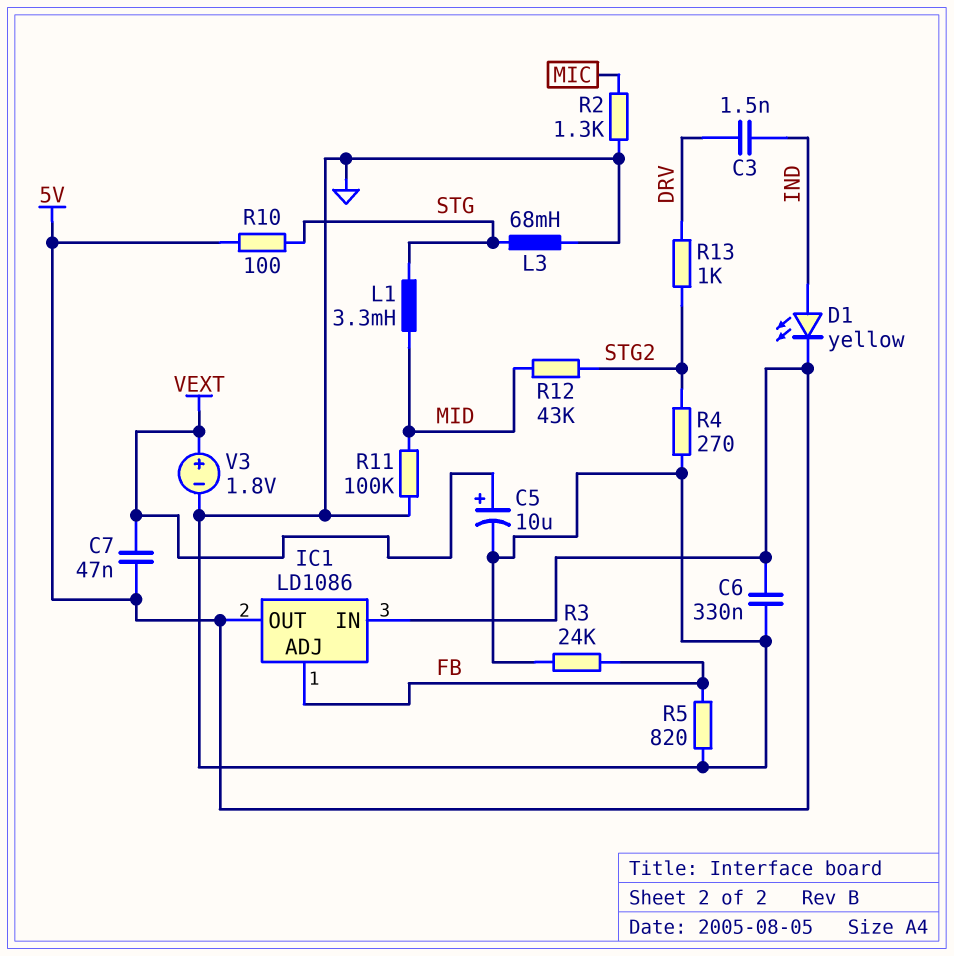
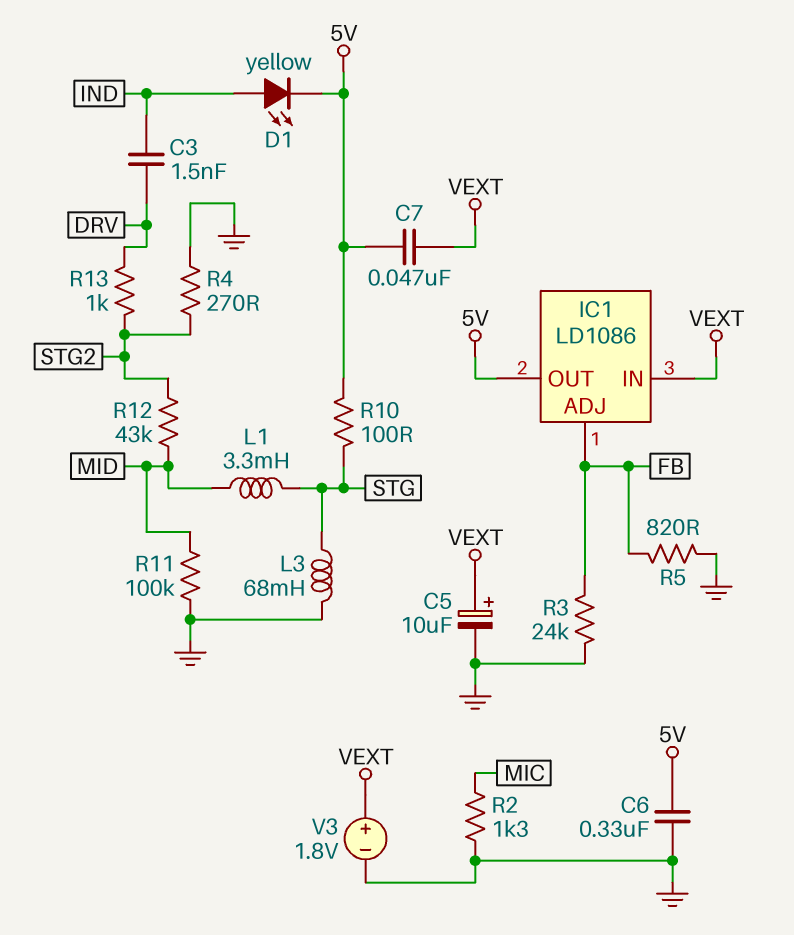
IC1 pin IN: 5V -> VEXT

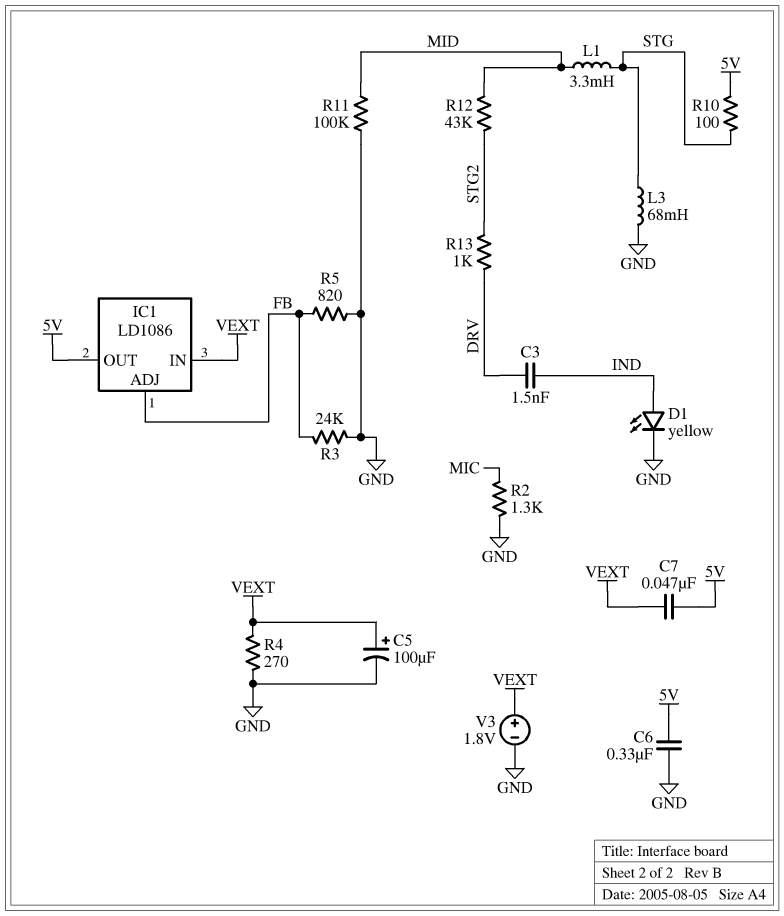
C5: 10uF (plus VEXT, minus GND) -> 100uF (plus VEXT, minus GND)
D1: LED yellow (A IND, K 5V) -> LED yellow (A IND, K GND)
R4: 270 (GND, STG2) -> 270 (GND, VEXT)

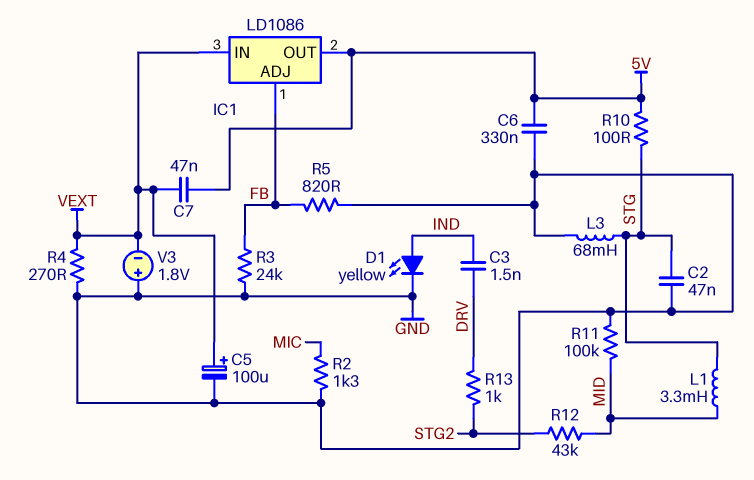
C2: none -> 47nF (GND, STG)
V3: 1.8V (plus VEXT, minus GND) -> 1.8V (plus GND, minus VEXT)

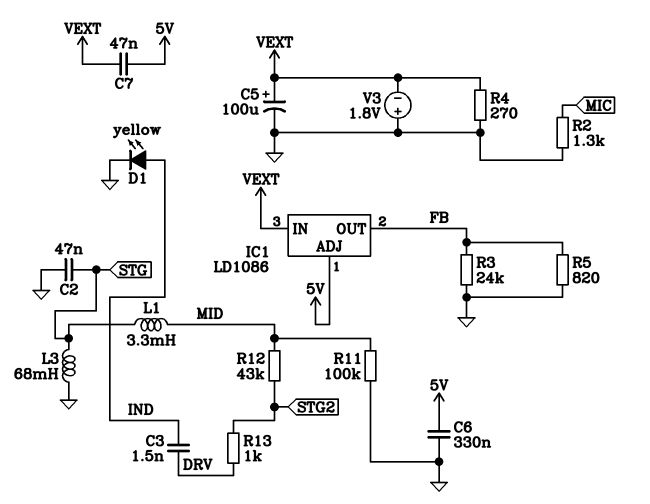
IC1 pin ADJ: FB -> 5V
IC1 pin OUT: 5V -> FB
R10: 100 (5V, STG) -> none

